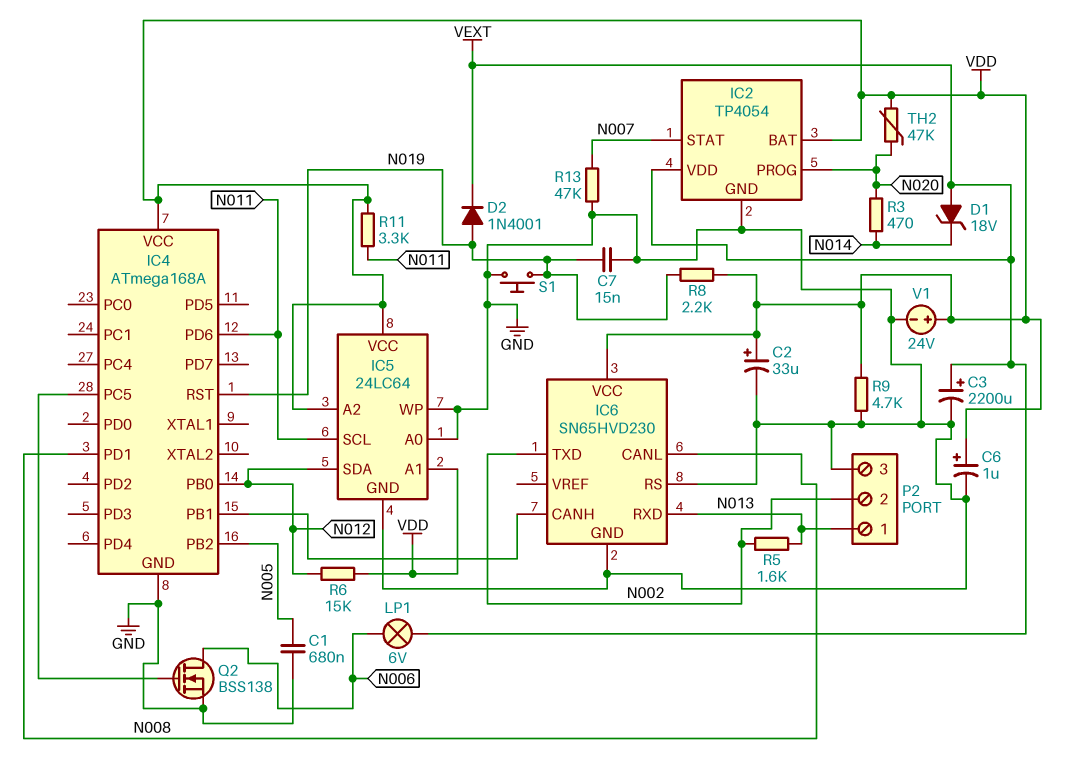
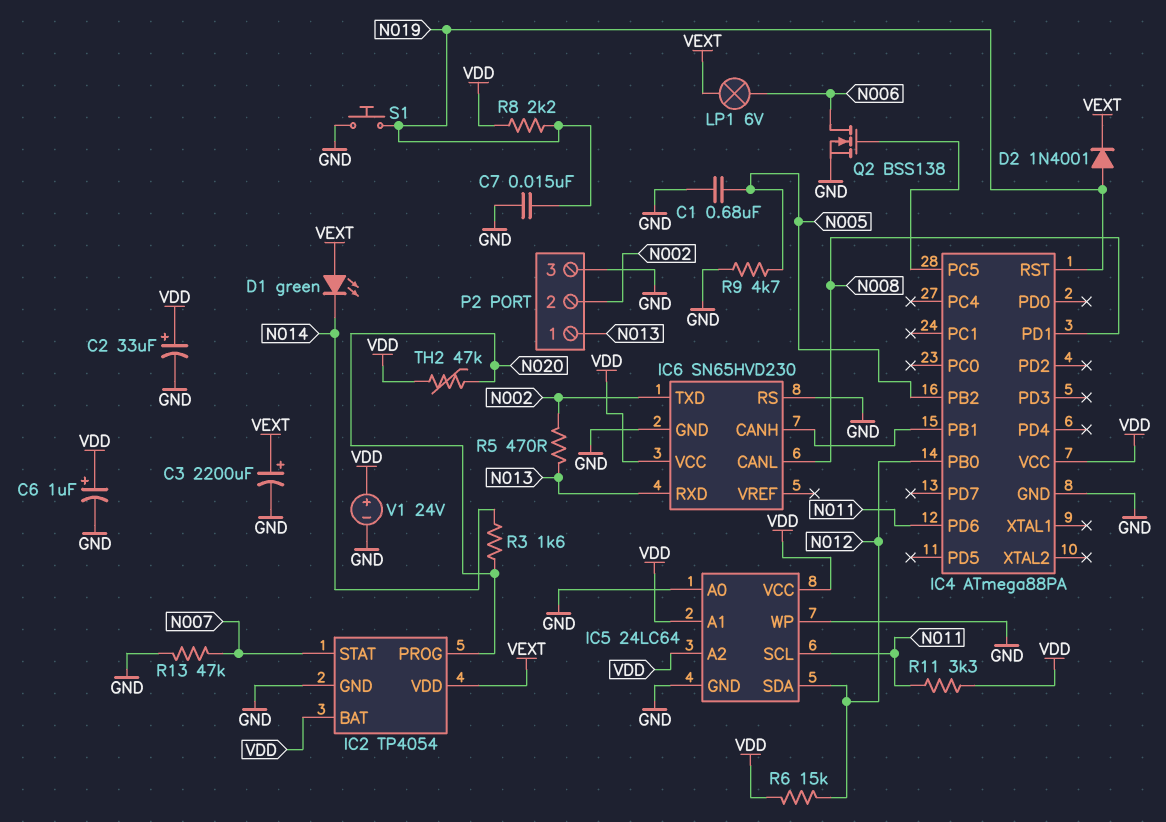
D1: zener 18V (A VEXT, K N014) -> LED green (A VEXT, K N014)
IC4: ATmega168A -> ATmega88PA
R3: 470 (N014, N020) -> 1.6k (N014, N020)
R5: 1.6k (N002, N013) -> 470 (N002, N013)
R9: 4.7k (GND, VDD) -> 4.7k (GND, N005)

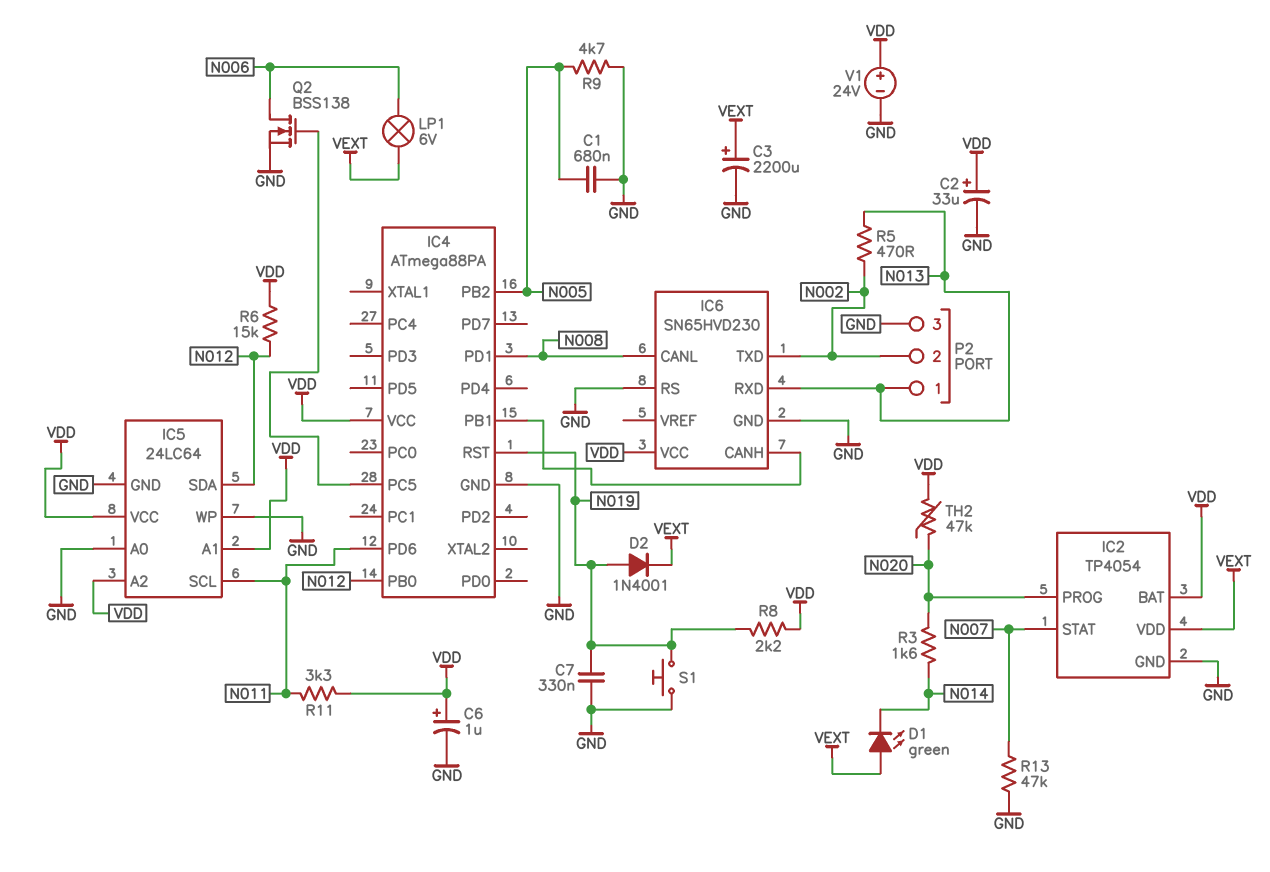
C7: 15nF (GND, N019) -> 330nF (GND, N019)

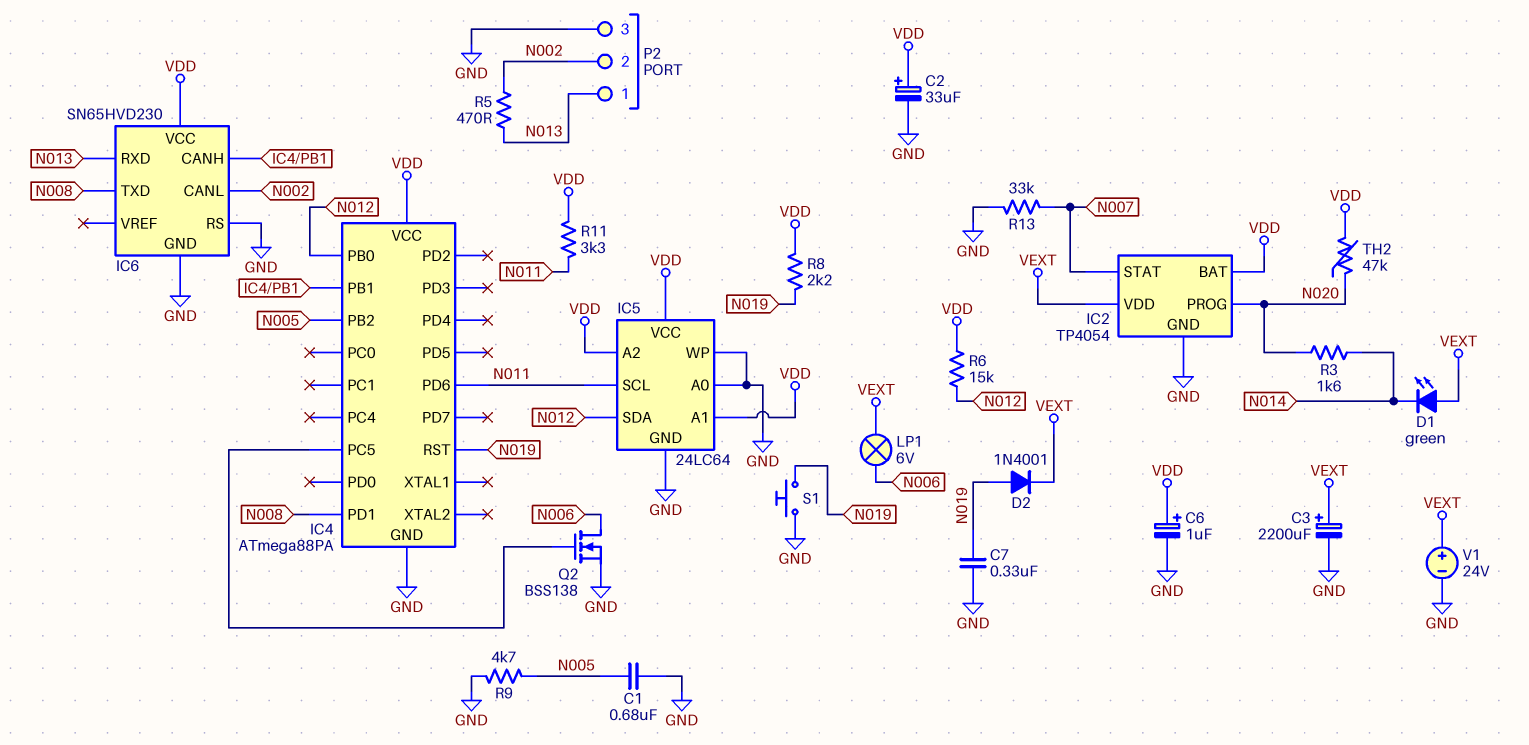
IC6 pin CANL: N008 -> N002
IC6 pin TXD: N002 -> N008
R13: 47k (GND, N007) -> 33k (GND, N007)
V1: 24V (plus VDD, minus GND) -> 24V (plus VEXT, minus GND)

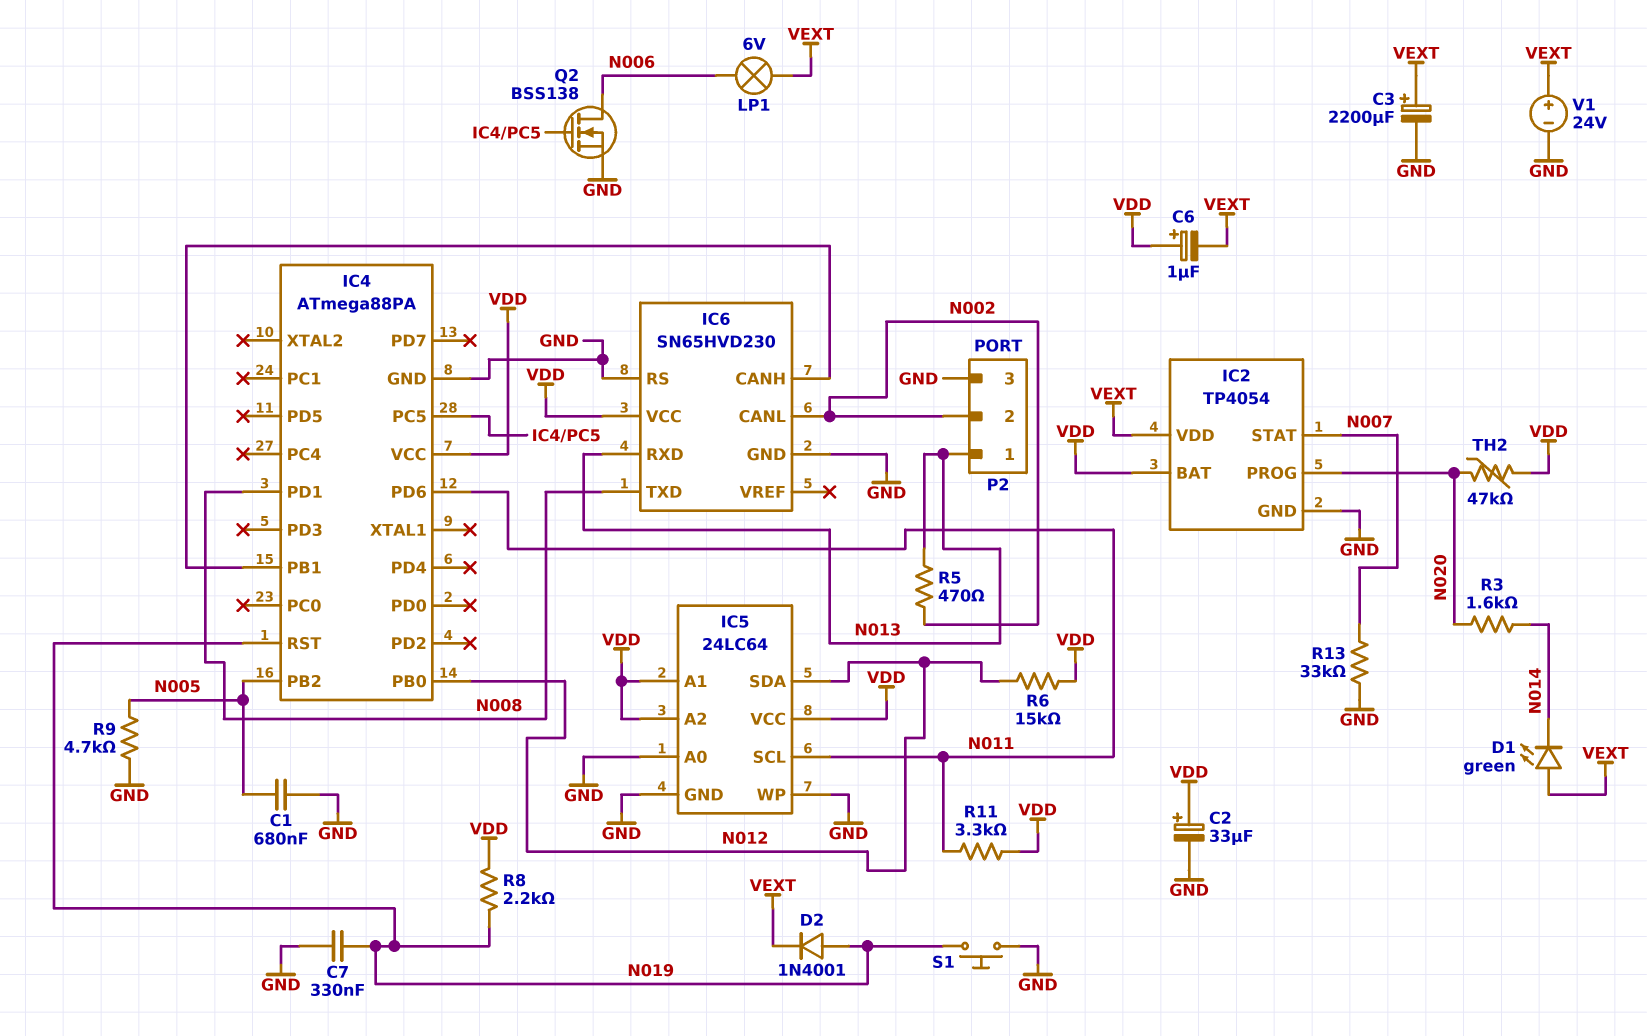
C6: 1uF (plus VDD, minus GND) -> 1uF (plus VDD, minus VEXT)

